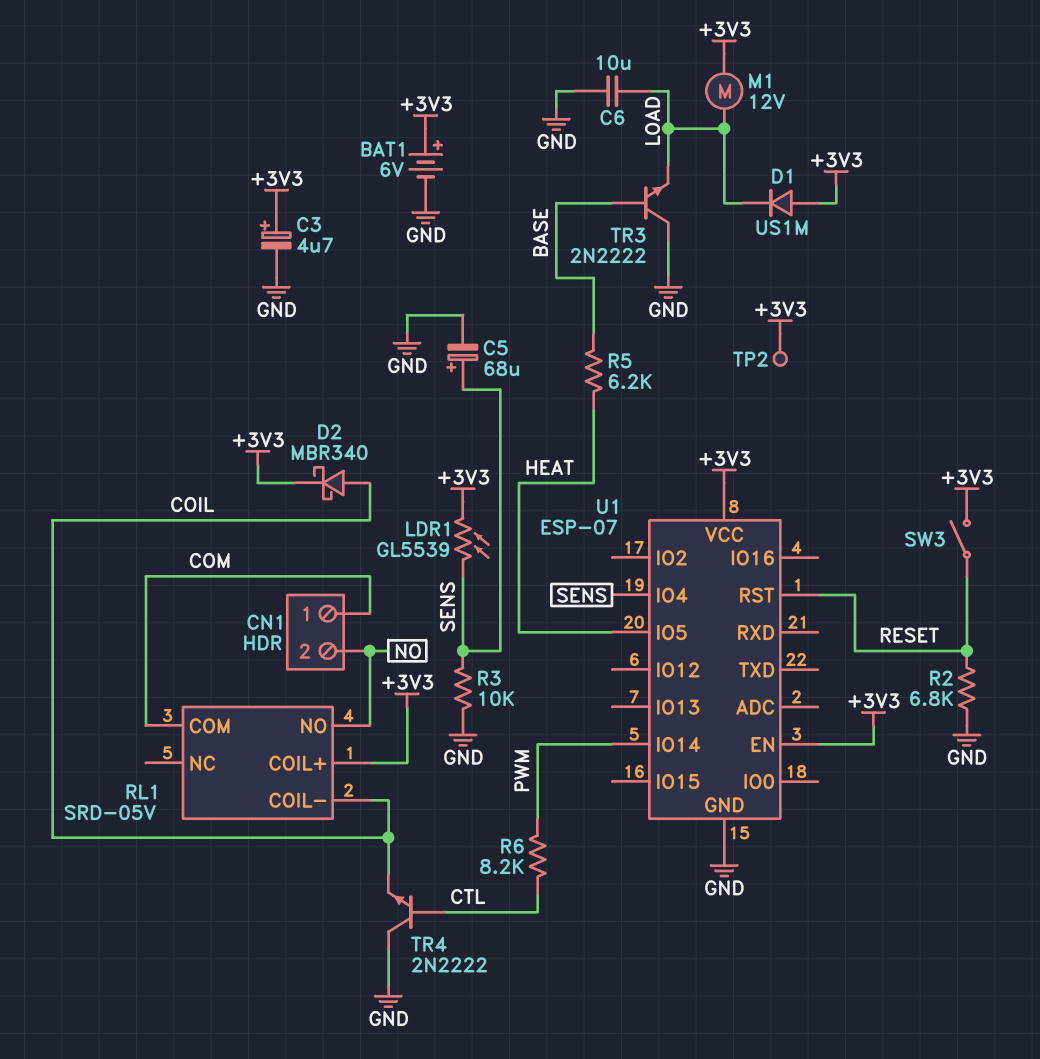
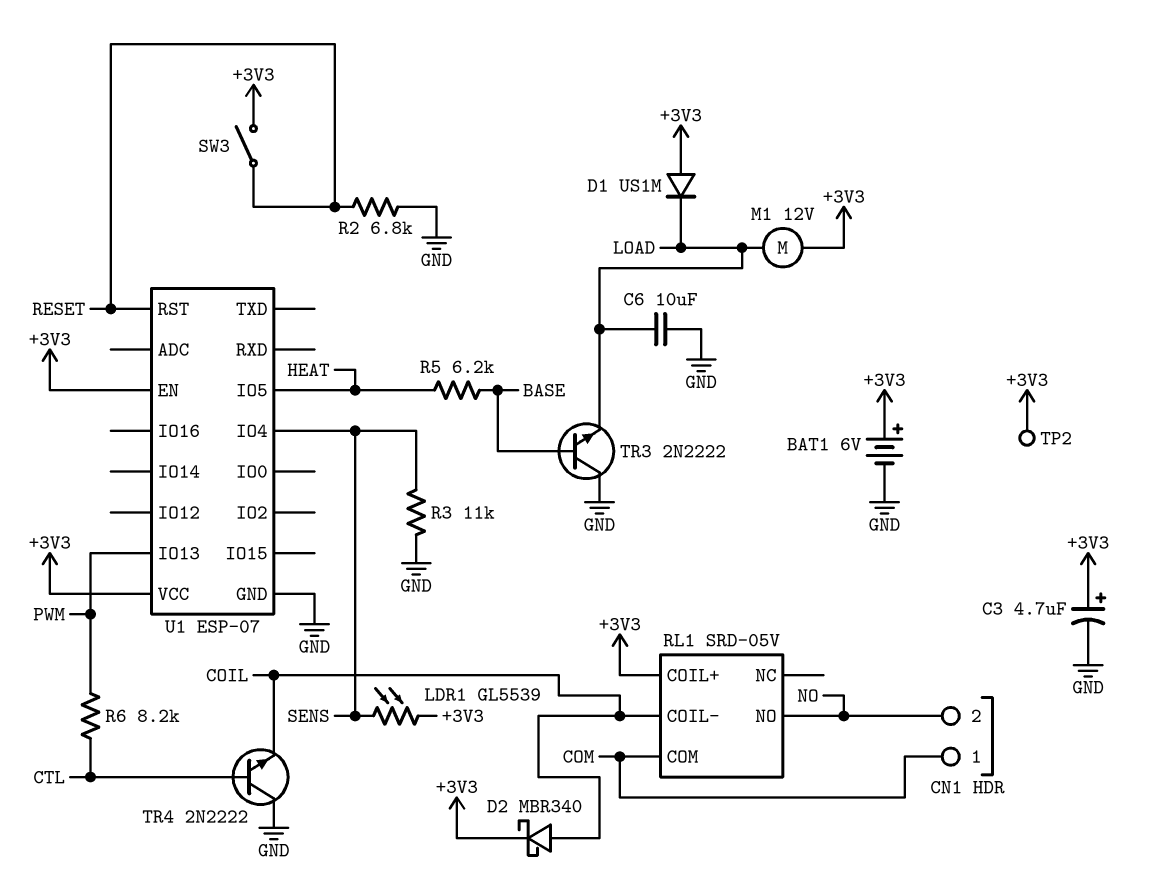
C5: 68uF (plus SENS, minus GND) -> none
R3: 10k (GND, SENS) -> 11k (GND, SENS)
U1 pin IO13: none -> PWM
U1 pin IO14: PWM -> none

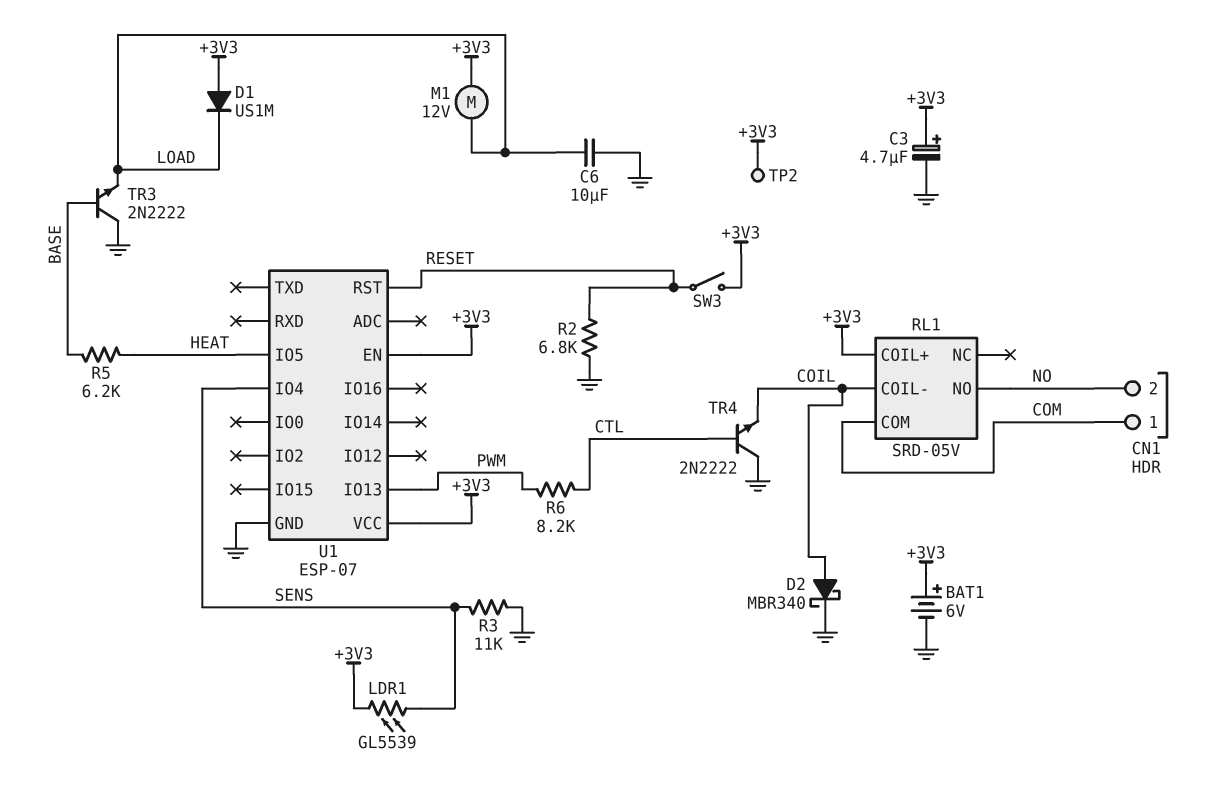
D2: schottky MBR340 (A COIL, K +3V3) -> schottky MBR340 (A COIL, K GND)

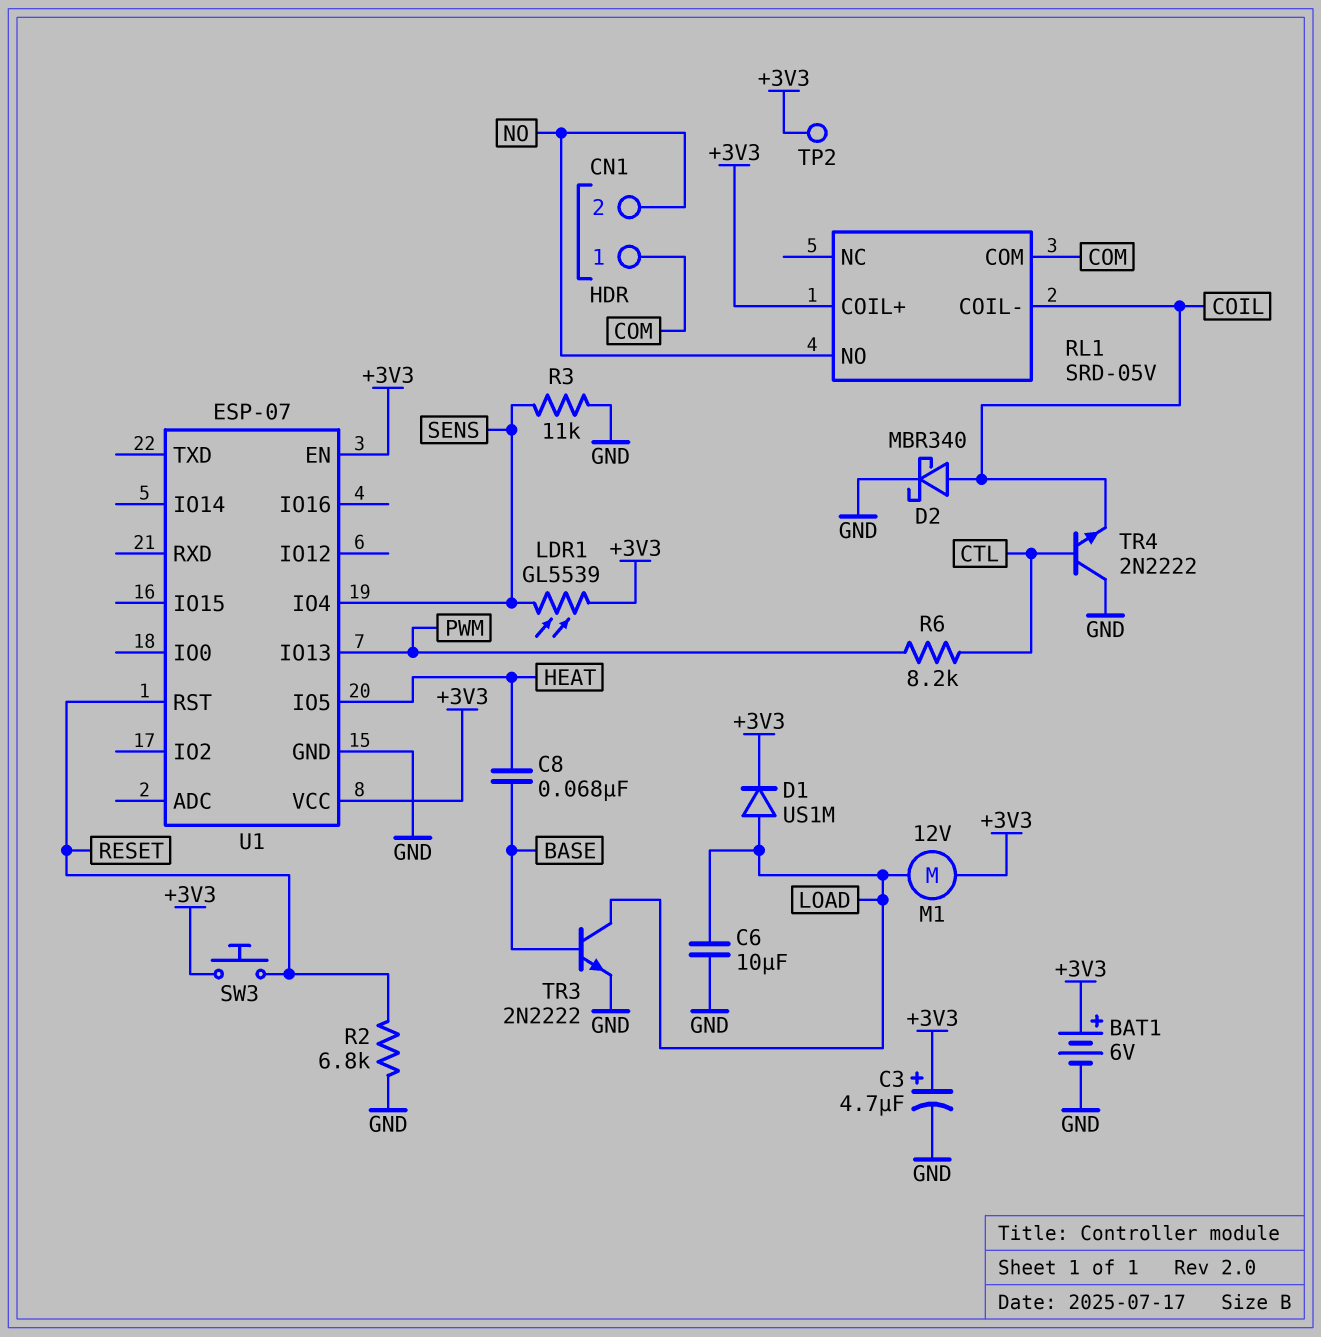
C8: none -> 68nF (BASE, HEAT)
D1: diode US1M (A +3V3, K LOAD) -> diode US1M (A LOAD, K +3V3)
R5: 6.2k (BASE, HEAT) -> none
SW3: switch (+3V3, RESET) -> button (+3V3, RESET)
TR3: NPN 2N2222 (B BASE, C GND, E LOAD) -> NPN 2N2222 (B BASE, C LOAD, E GND)

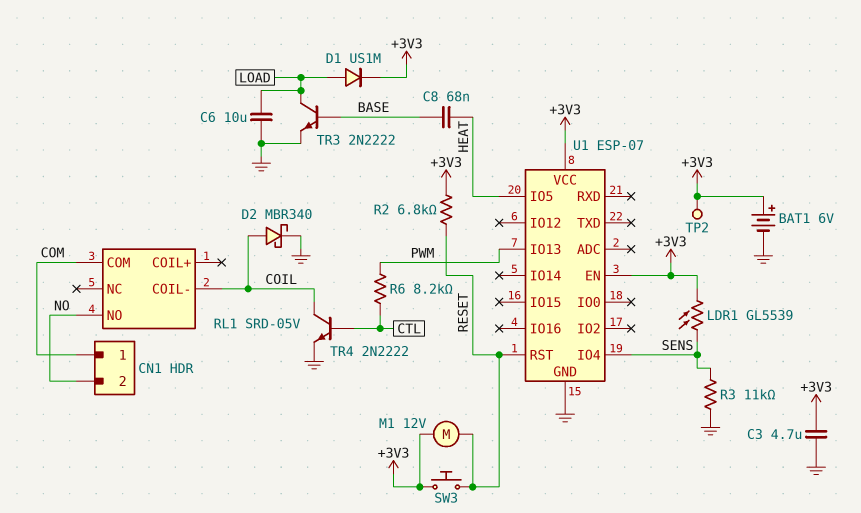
C3: 4.7uF (plus +3V3, minus GND) -> 4.7uF (+3V3, GND)
M1: motor 12V (+3V3, LOAD) -> motor 12V (+3V3, RESET)
R2: 6.8k (GND, RESET) -> 6.8k (+3V3, RESET)
RL1 pin COIL+: +3V3 -> none
TR4: NPN 2N2222 (B CTL, C GND, E COIL) -> NPN 2N2222 (B CTL, C COIL, E GND)

